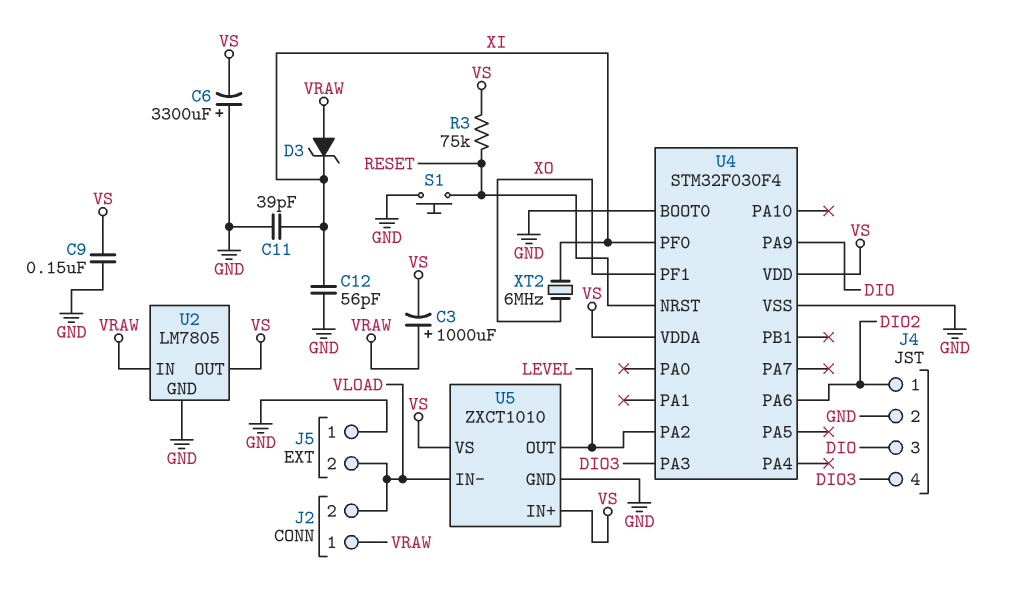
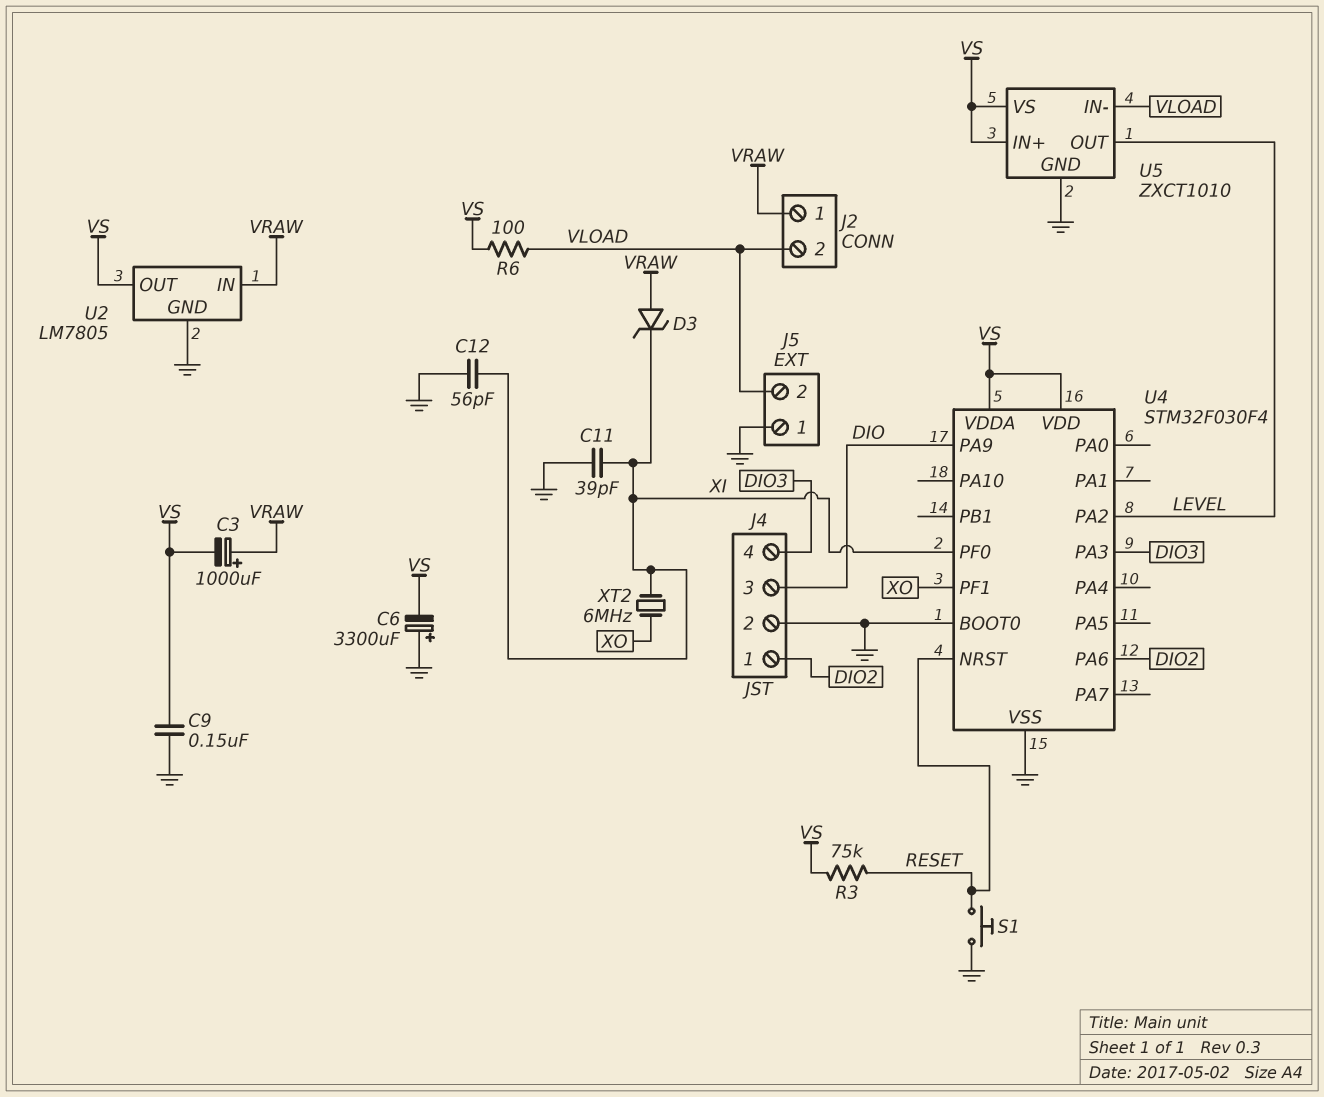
R6: none -> 100 (VLOAD, VS)

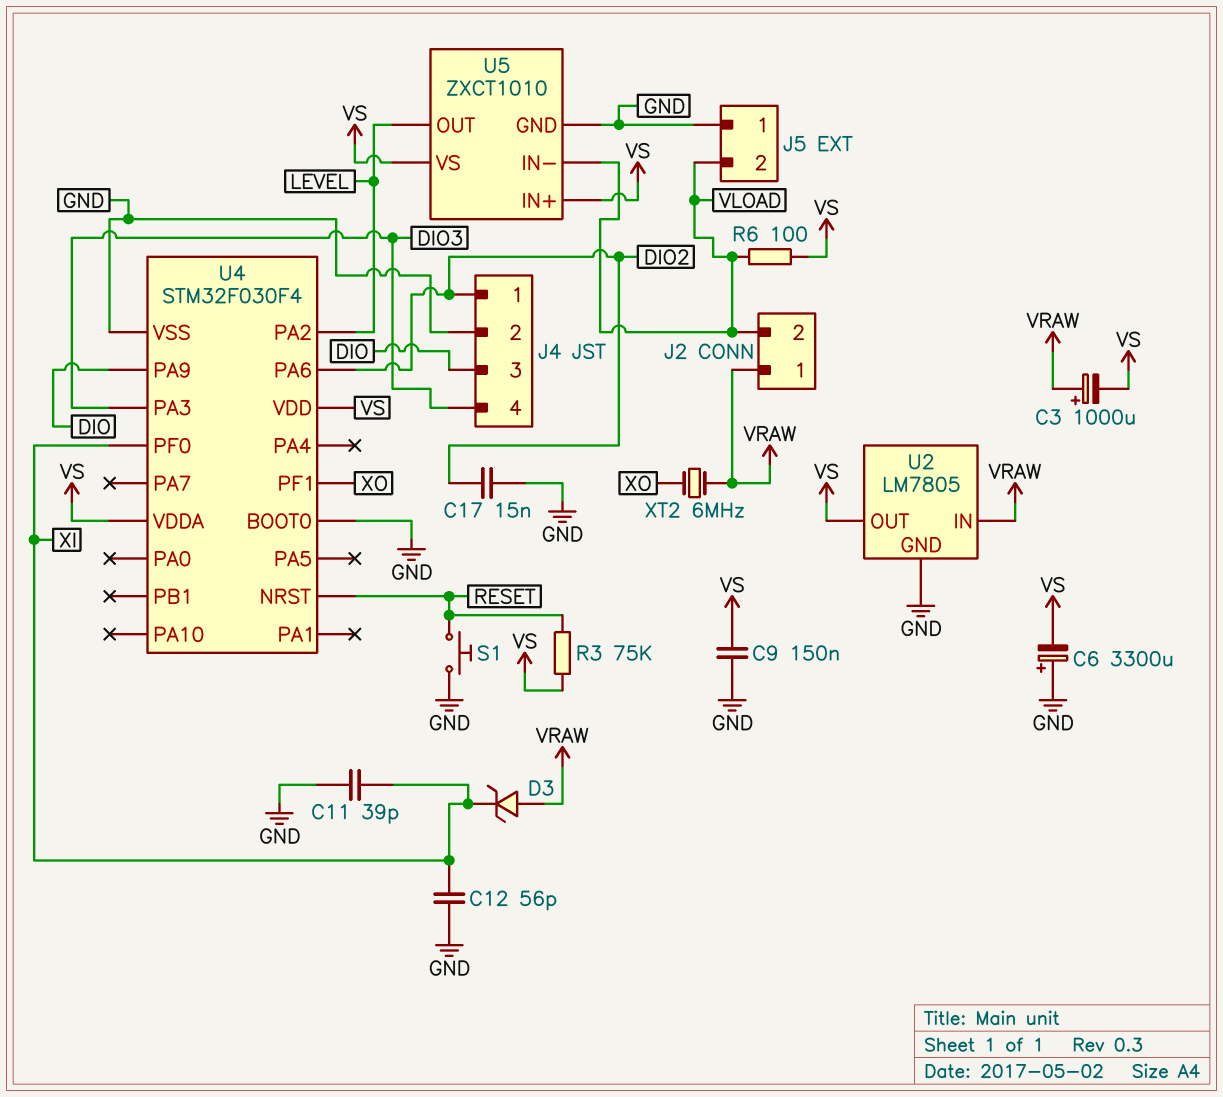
C17: none -> 15nF (DIO2, GND)
XT2: 6MHz (XI, XO) -> 6MHz (VRAW, XO)

